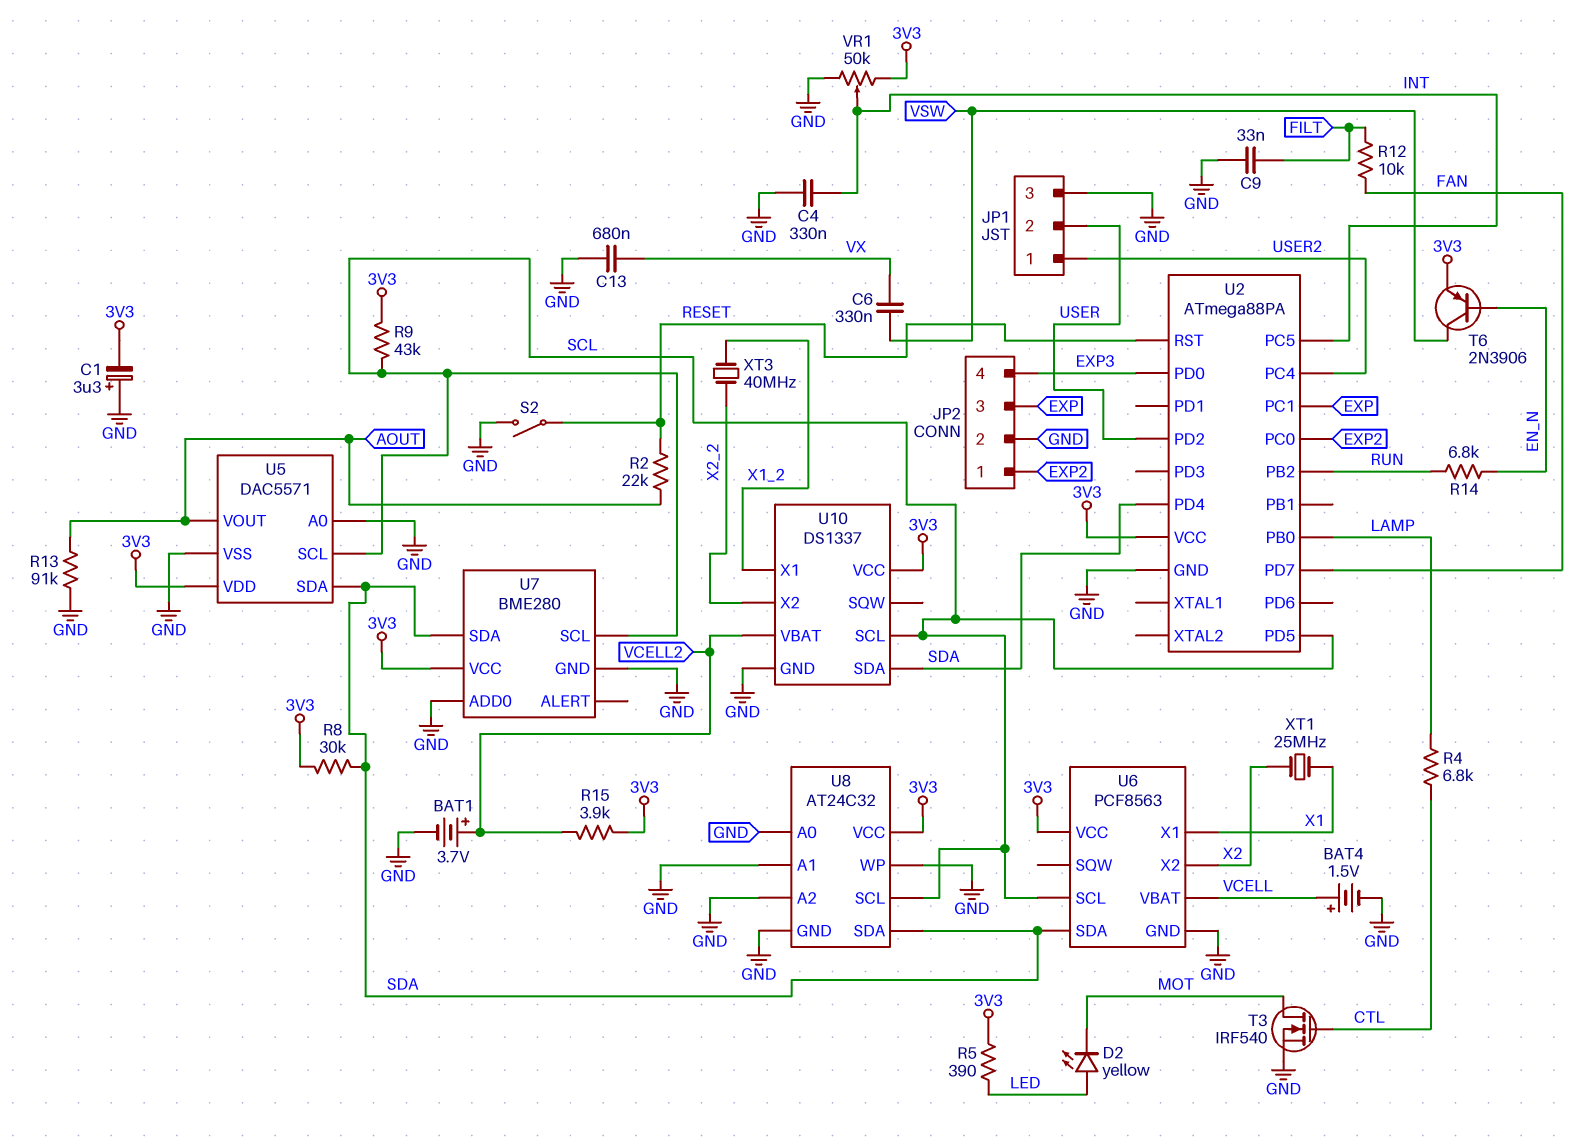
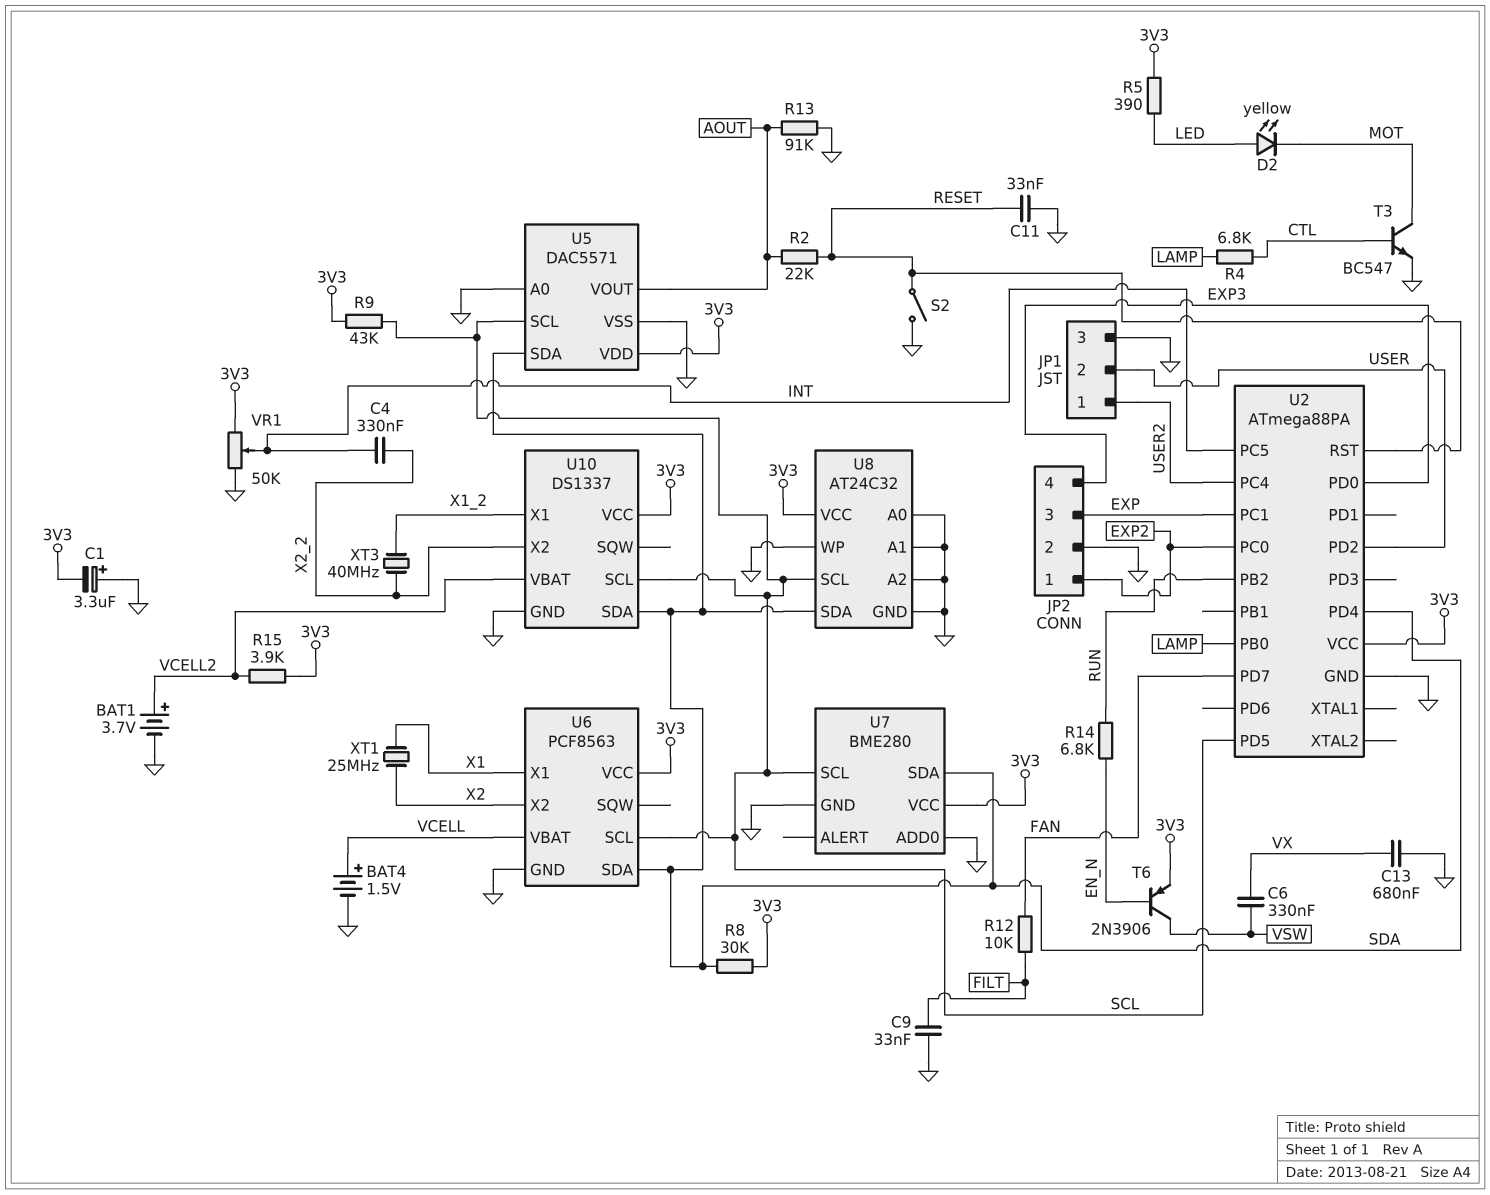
C4: 330nF (GND, INT) -> 330nF (INT, X2_2)
C11: none -> 33nF (GND, RESET)
T3: NMOS IRF540 (G CTL, D MOT, S GND) -> NPN BC547 (B CTL, C MOT, E GND)

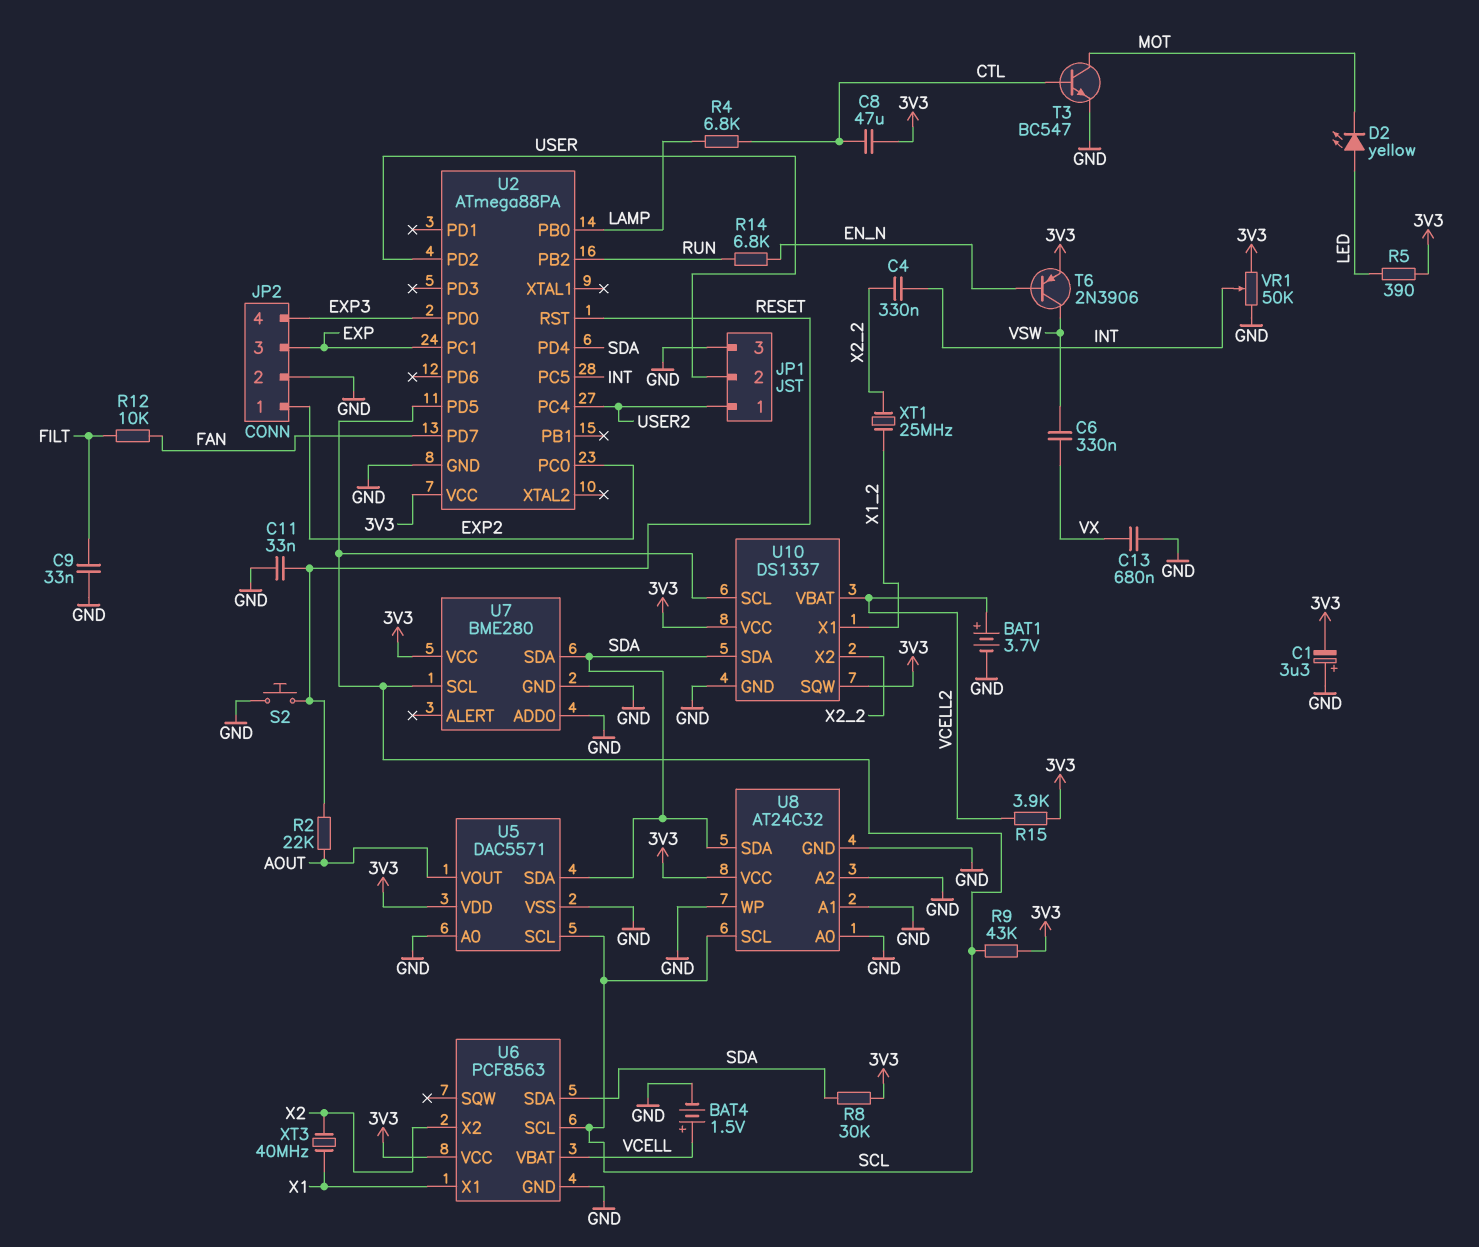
C8: none -> 47uF (3V3, CTL)
R13: 91k (AOUT, GND) -> none
S2: switch (GND, RESET) -> button (GND, RESET)
U10 pin SQW: none -> 3V3
XT1: 25MHz (X1, X2) -> 25MHz (X1_2, X2_2)
XT3: 40MHz (X1_2, X2_2) -> 40MHz (X1, X2)

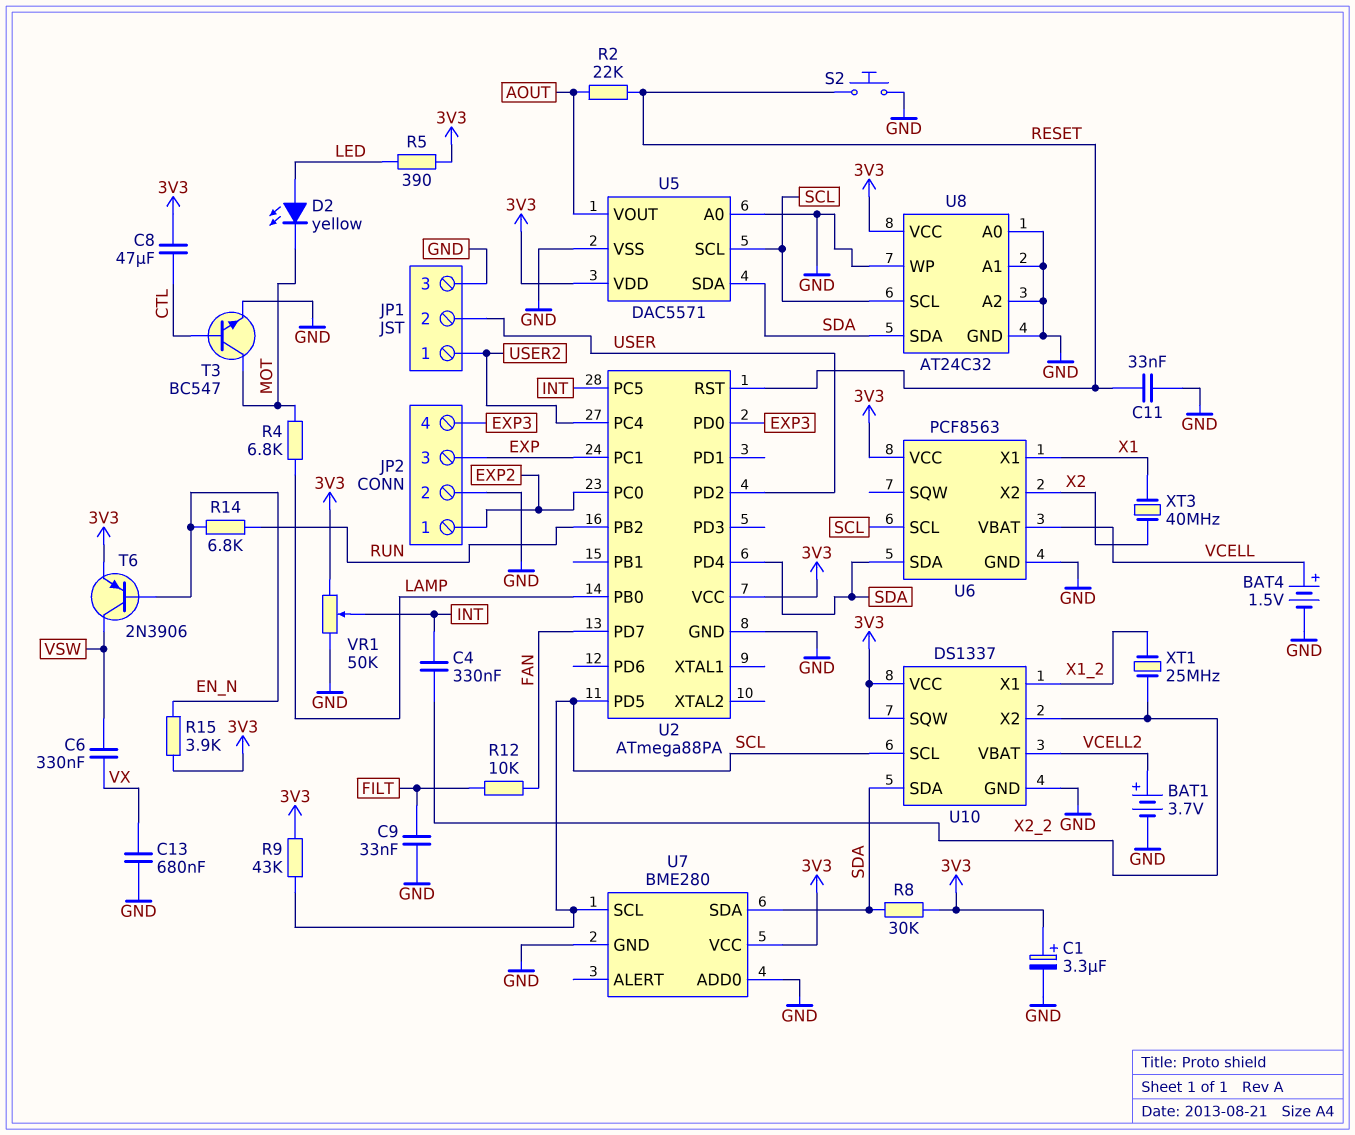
C1: 3.3uF (plus GND, minus 3V3) -> 3.3uF (plus 3V3, minus GND)
R4: 6.8k (CTL, LAMP) -> 6.8k (LAMP, MOT)
R15: 3.9k (3V3, VCELL2) -> 3.9k (3V3, EN_N)

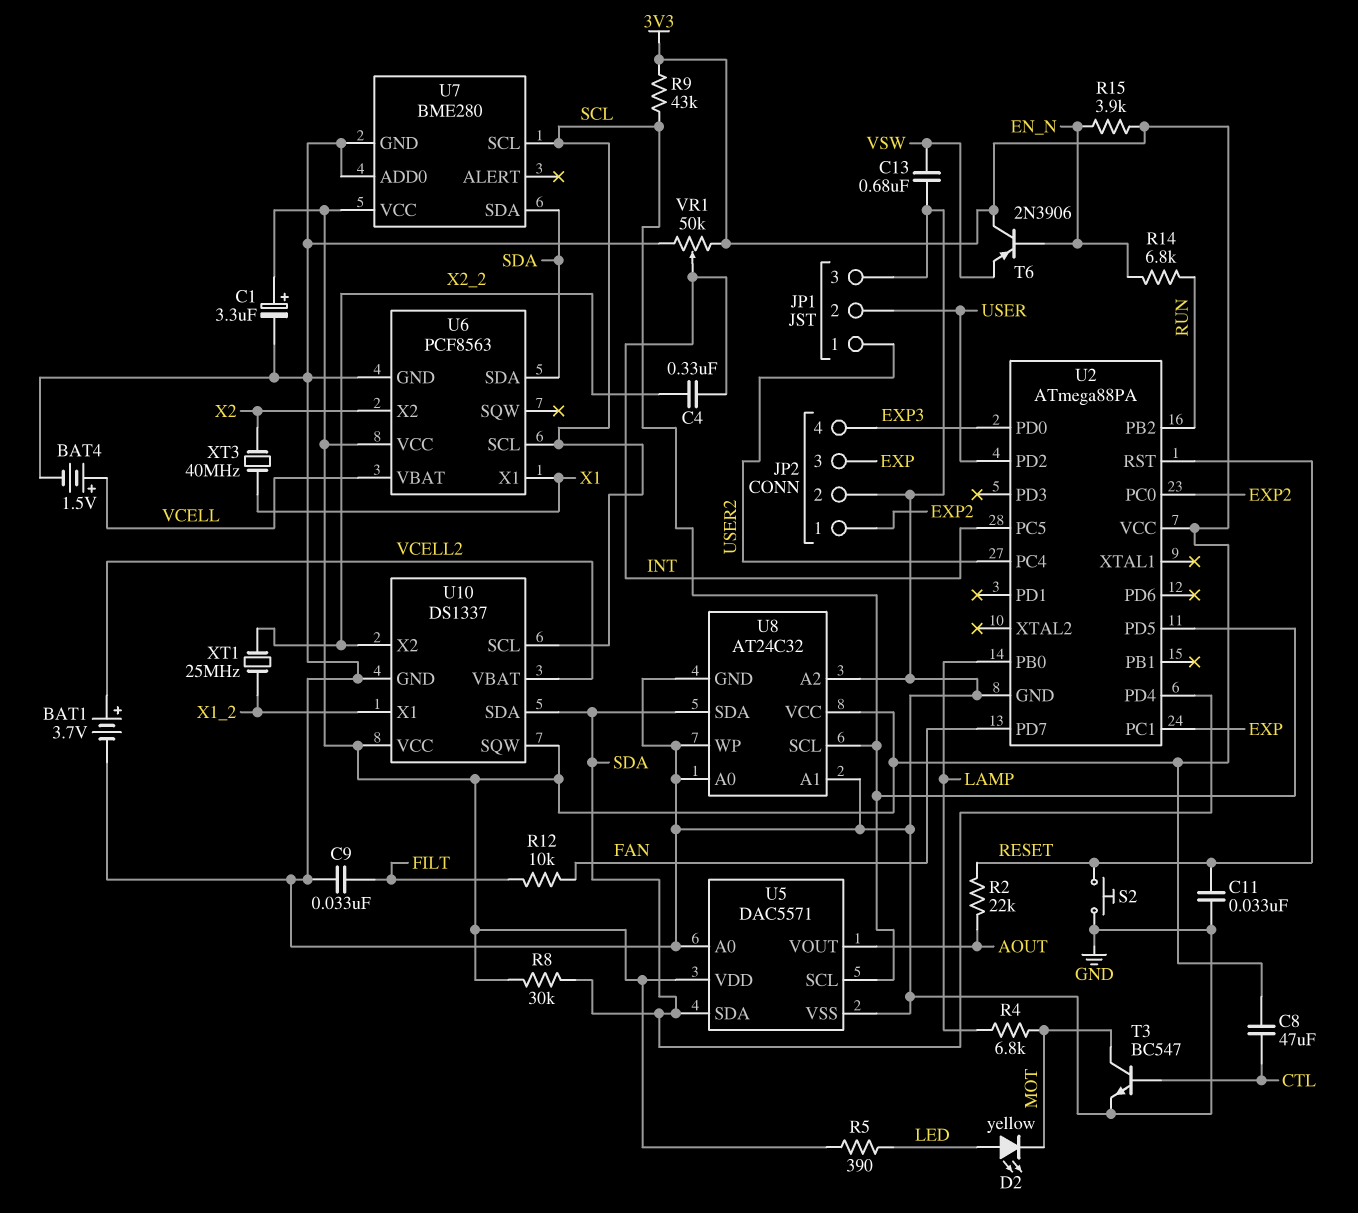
C6: 330nF (VSW, VX) -> none
C13: 680nF (GND, VX) -> 680nF (GND, VSW)
T6: PNP 2N3906 (B EN_N, C VSW, E 3V3) -> PNP 2N3906 (B EN_N, C 3V3, E VSW)

